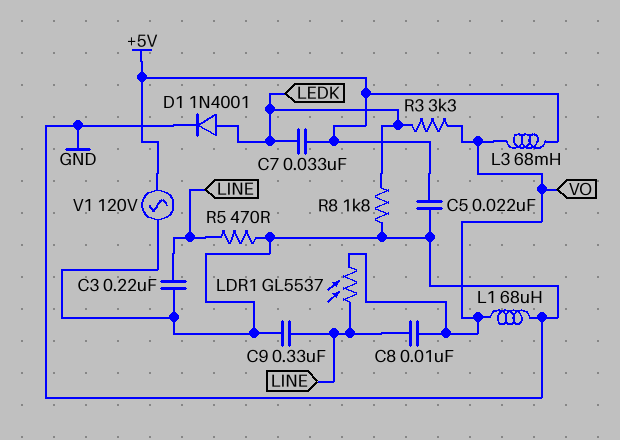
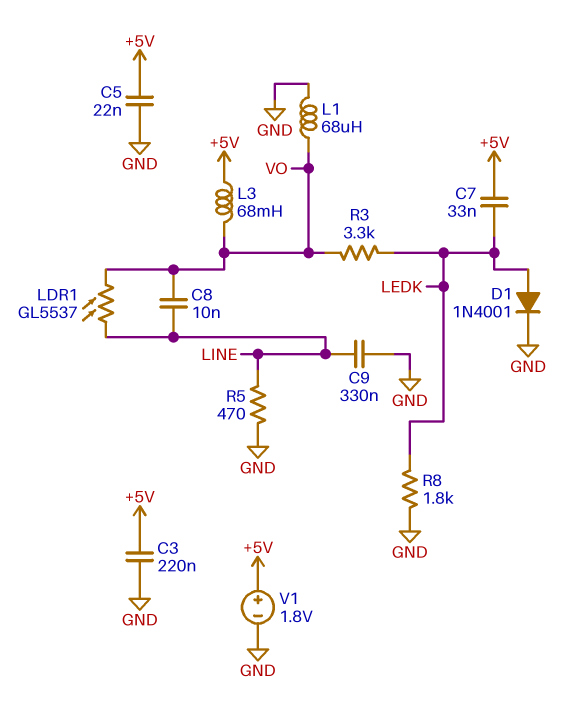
C3: 220nF (GND, LINE) -> 220nF (+5V, GND)
V1: AC 120V (+5V, GND) -> 1.8V (plus +5V, minus GND)

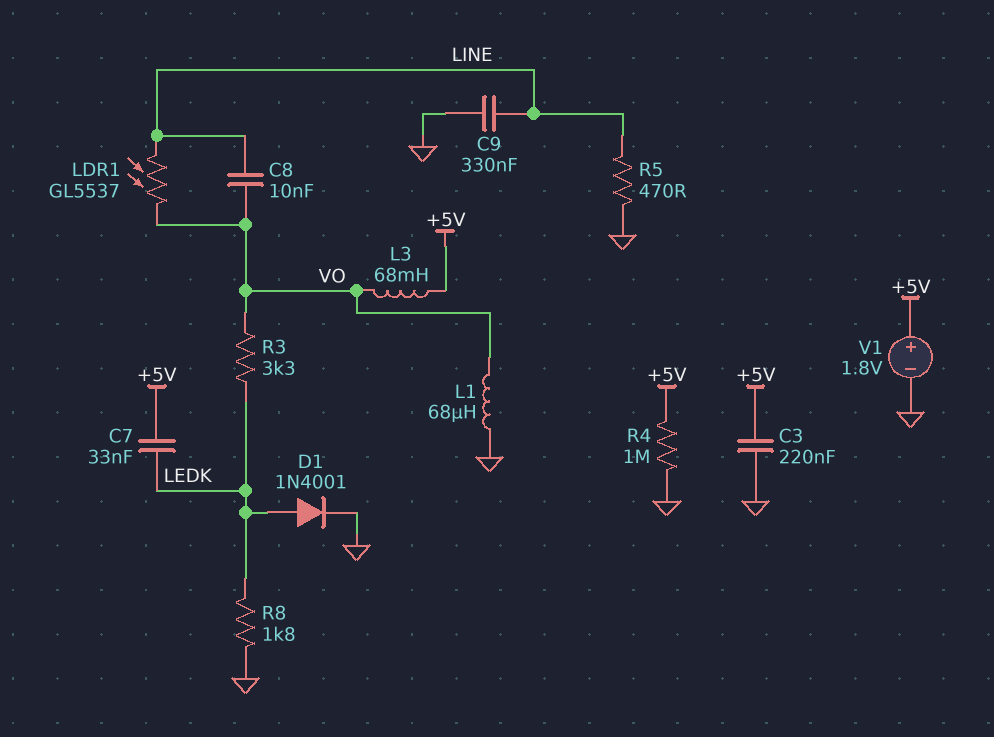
C5: 22nF (+5V, GND) -> none
R4: none -> 1M (+5V, GND)

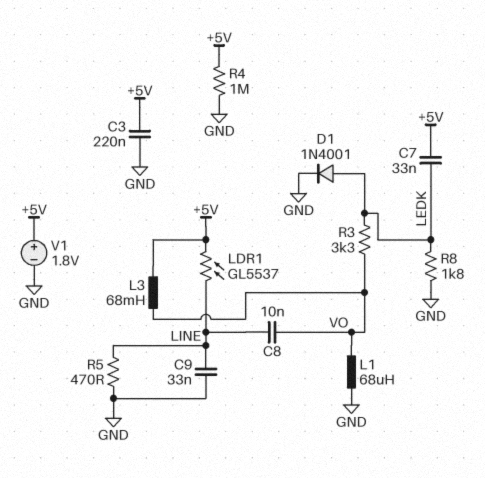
C9: 330nF (GND, LINE) -> 33nF (GND, LINE)
LDR1: GL5537 (LINE, VO) -> GL5537 (+5V, LINE)

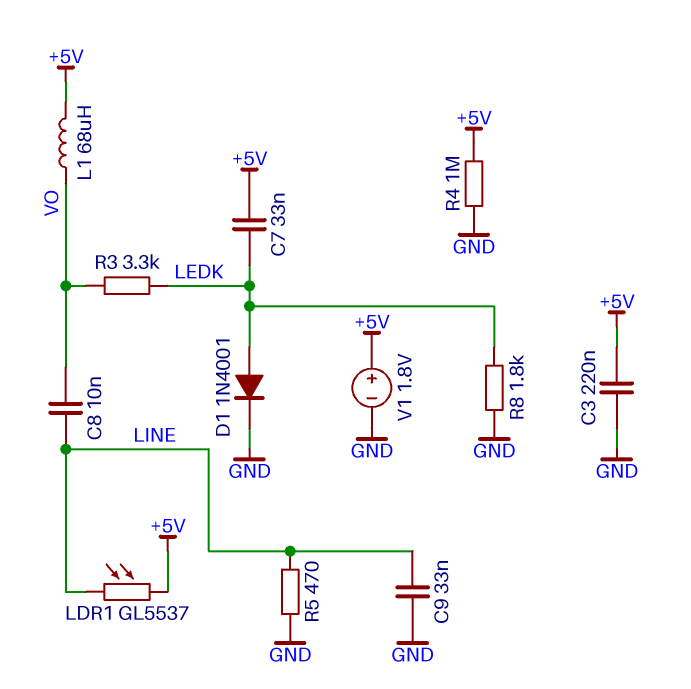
L1: 68uH (GND, VO) -> 68uH (+5V, VO)
L3: 68mH (+5V, VO) -> none

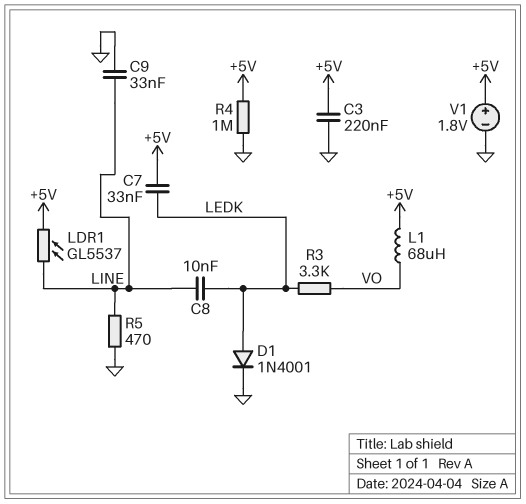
C8: 10nF (LINE, VO) -> 10nF (LEDK, LINE)
R8: 1.8k (GND, LEDK) -> none

